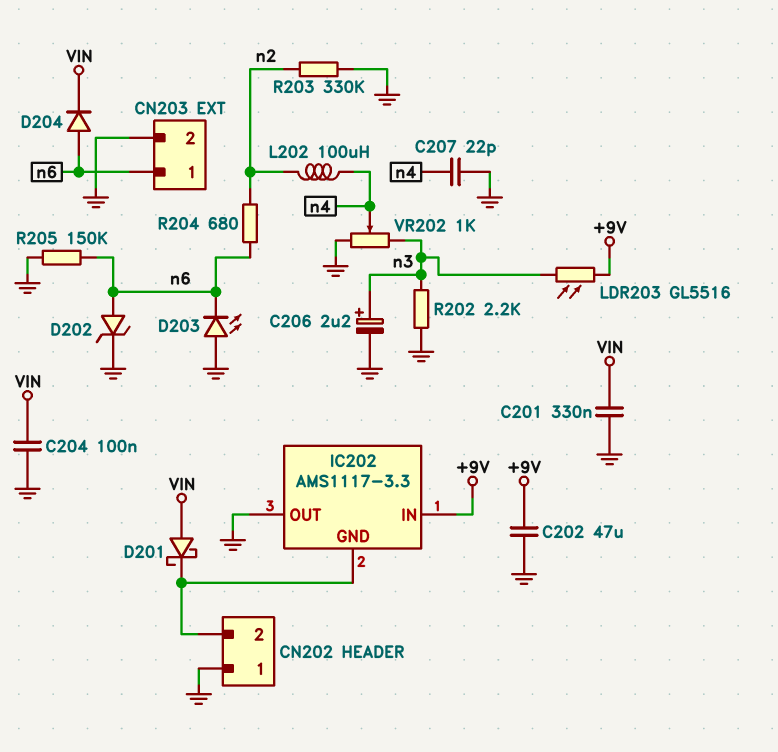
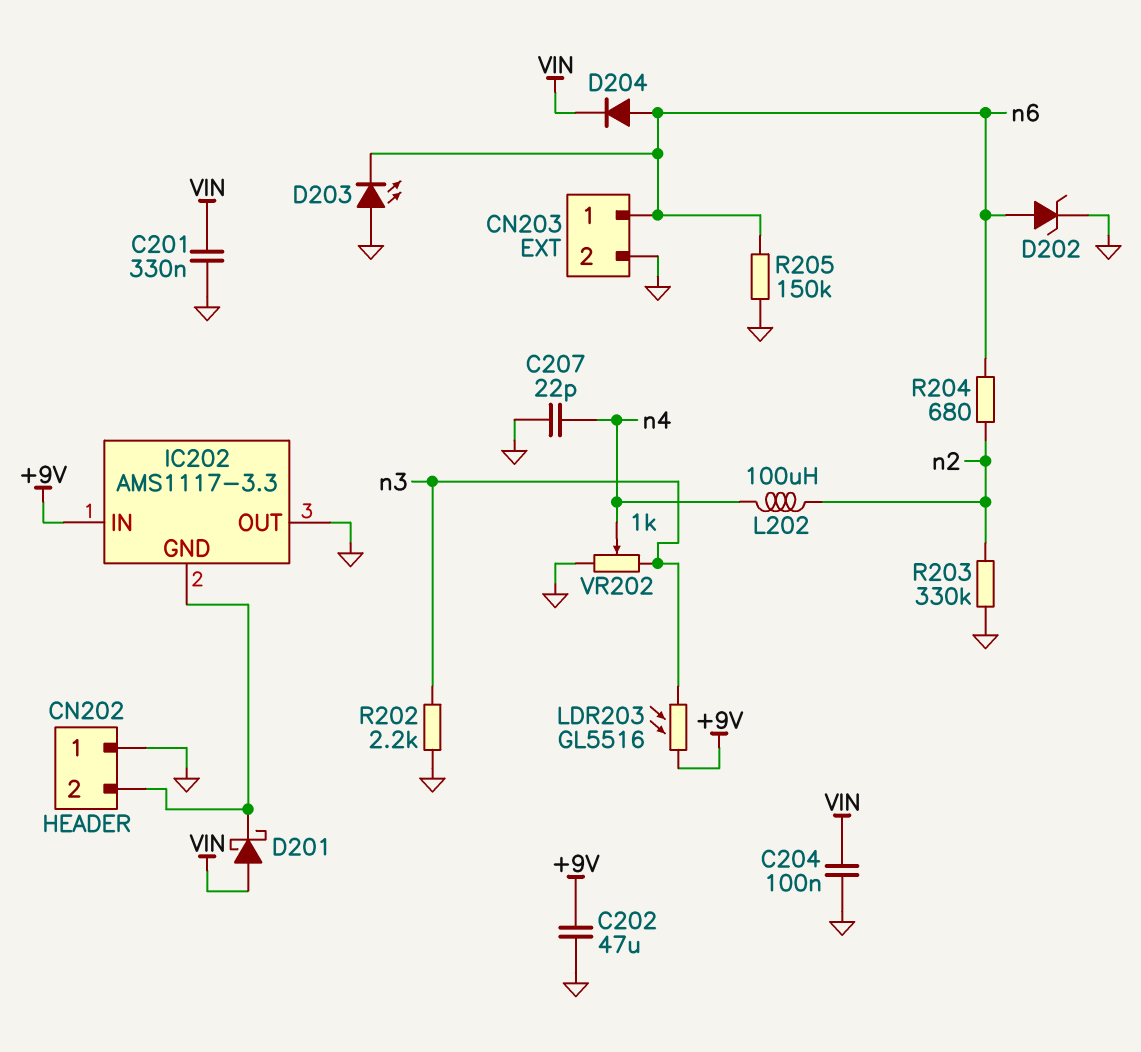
C206: 2.2uF (plus n3, minus GND) -> none

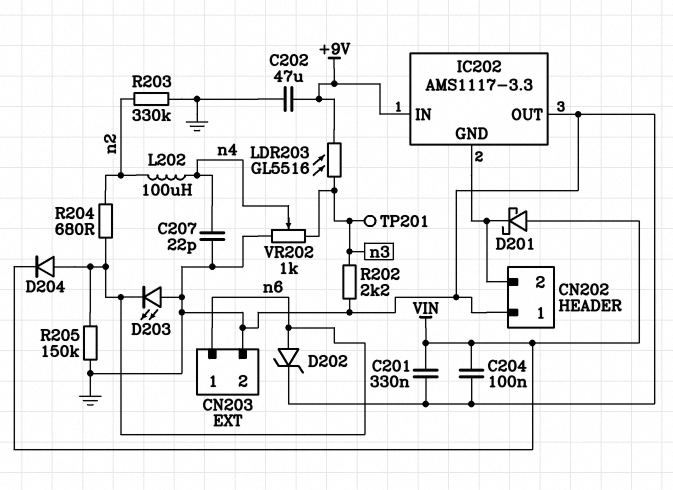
TP201: none -> test point (n3)

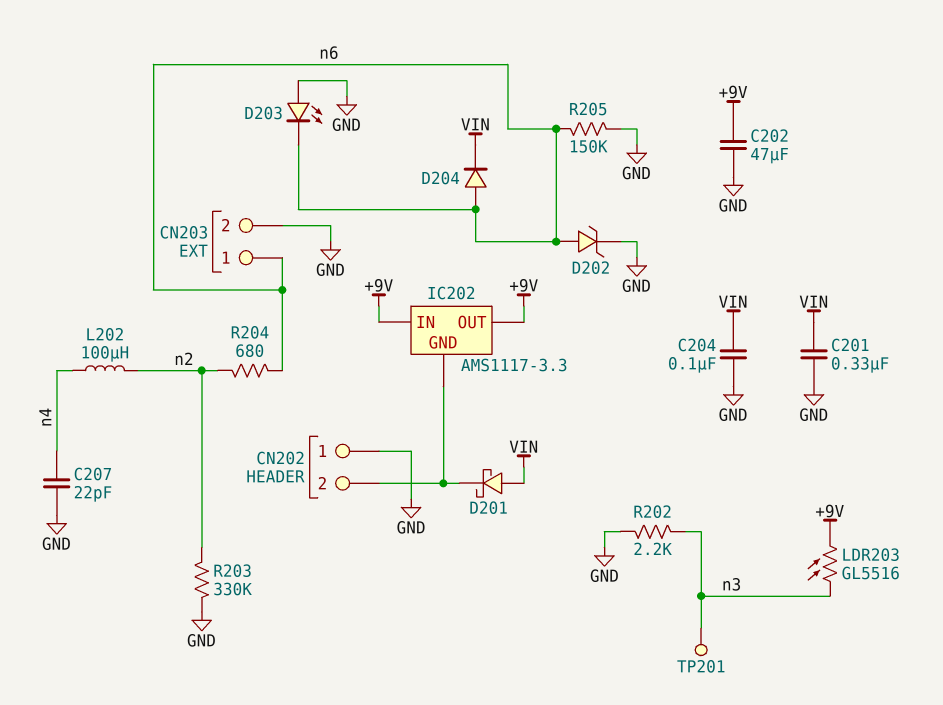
IC202 pin OUT: GND -> +9V
VR202: 1k (GND, n3, wiper n4) -> none

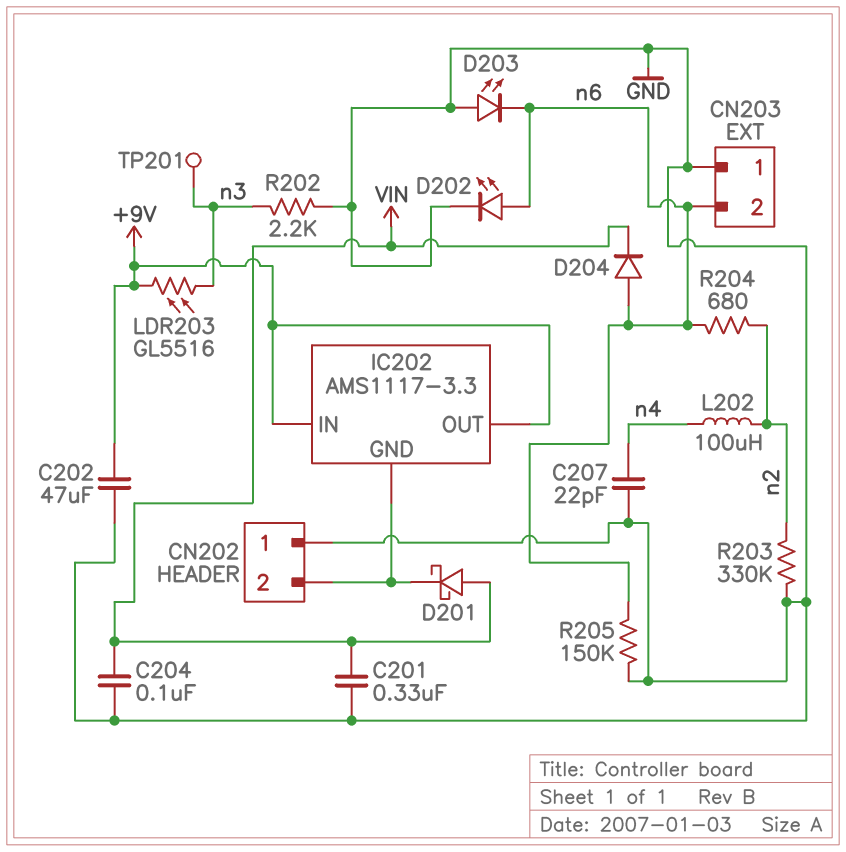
CN203 pin 1: n6 -> GND
CN203 pin 2: GND -> n6
D202: zener (A n6, K GND) -> LED (A n6, K GND)

